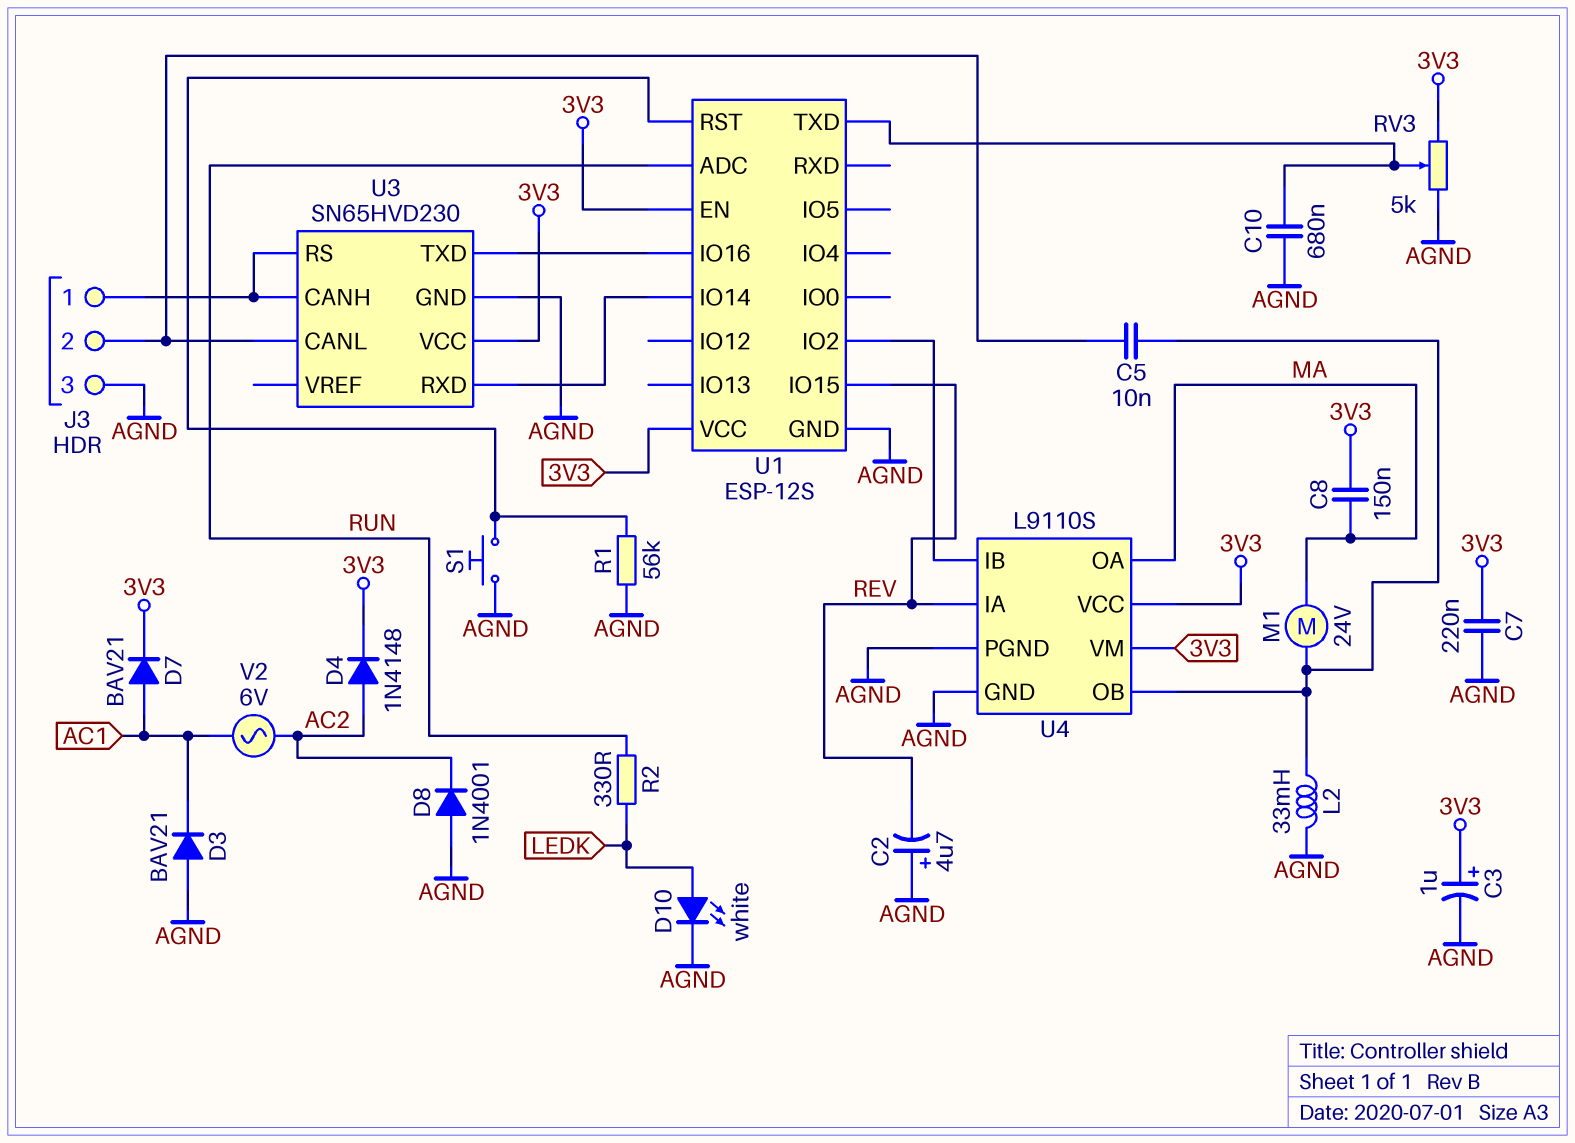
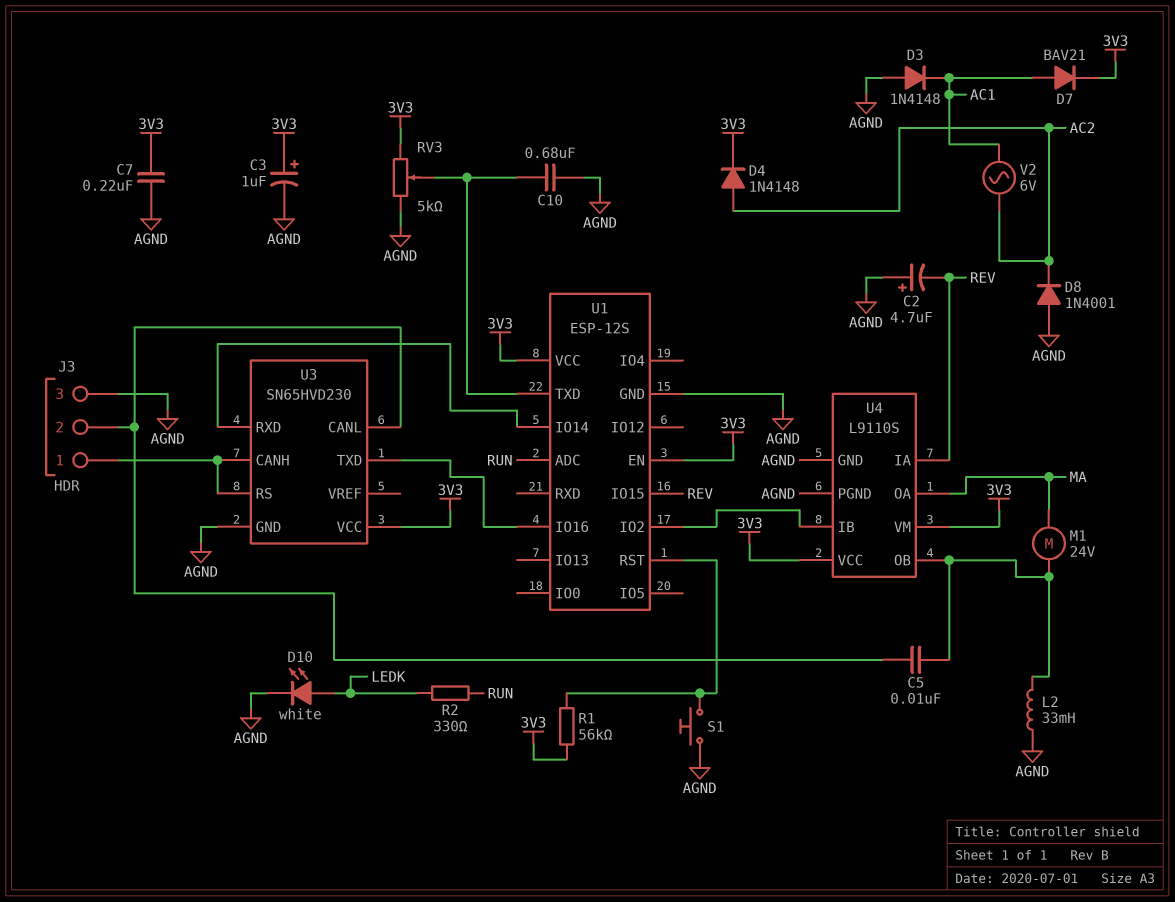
C8: 150nF (3V3, MA) -> none
D3: diode BAV21 (A AGND, K AC1) -> diode 1N4148 (A AGND, K AC1)
R1: 56k (AGND, U1/RST) -> 56k (3V3, U1/RST)

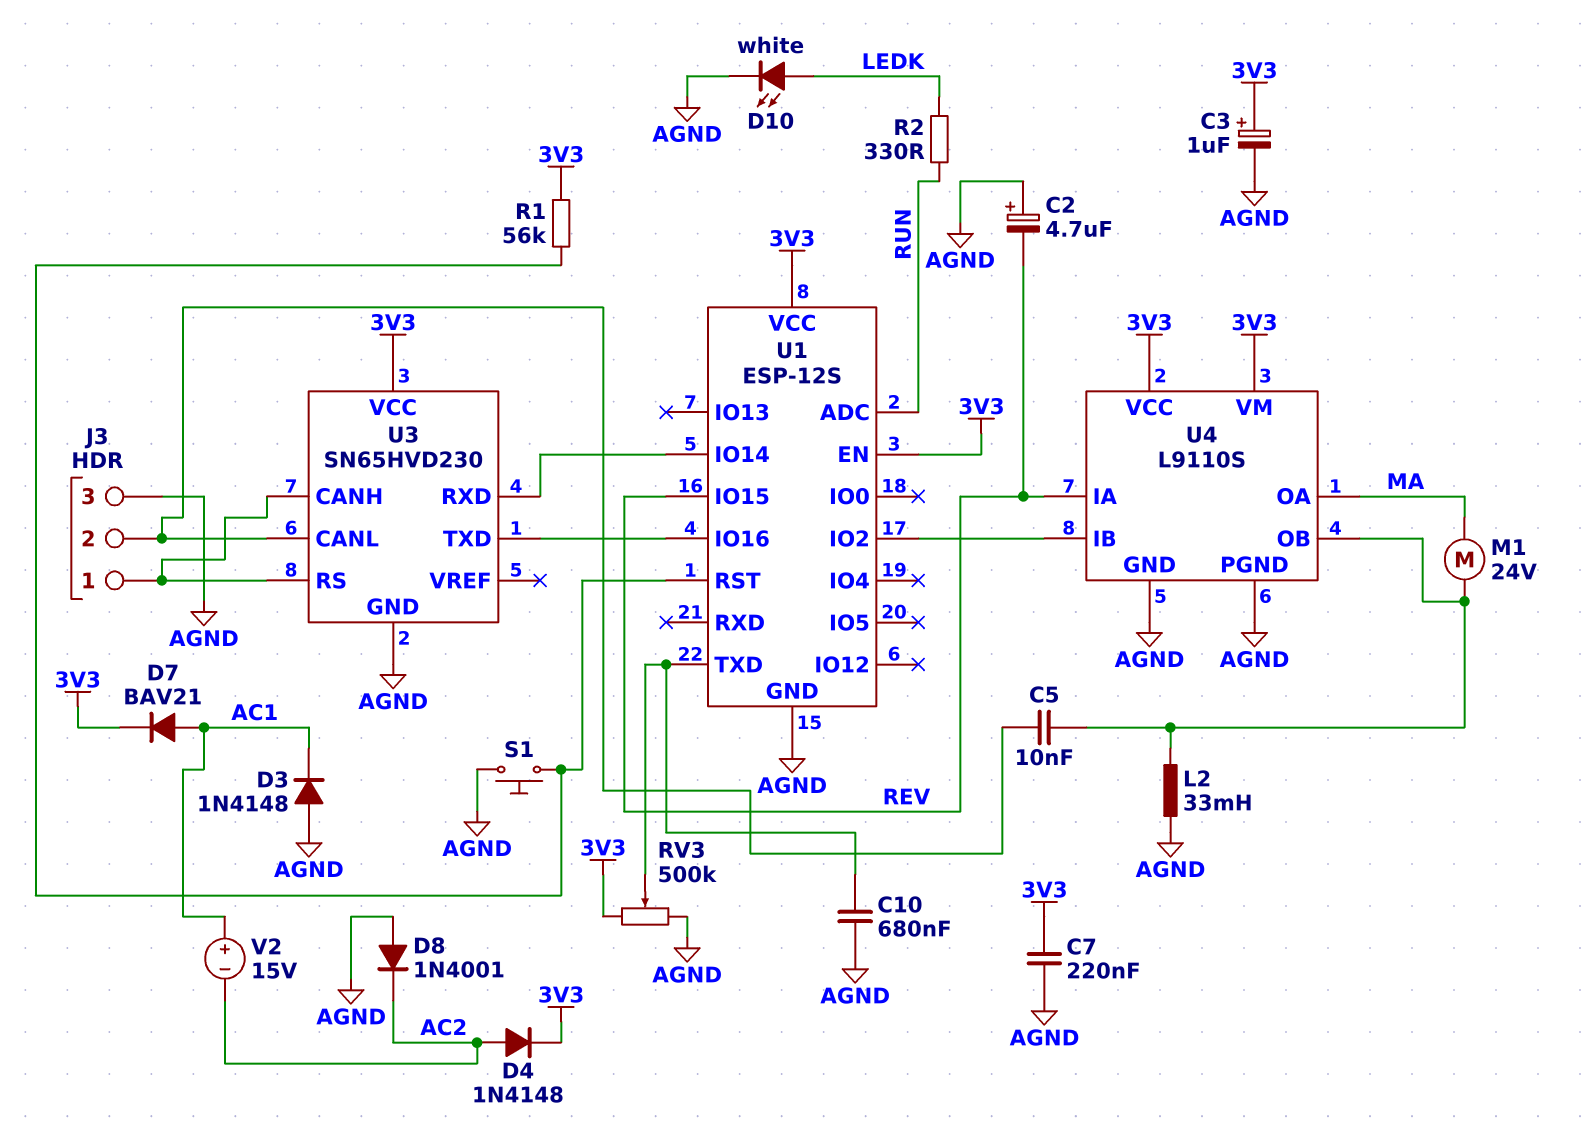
RV3: 5k (3V3, AGND, wiper U1/TXD) -> 500k (3V3, AGND, wiper U1/TXD)
V2: AC 6V (AC1, AC2) -> 15V (plus AC1, minus AC2)

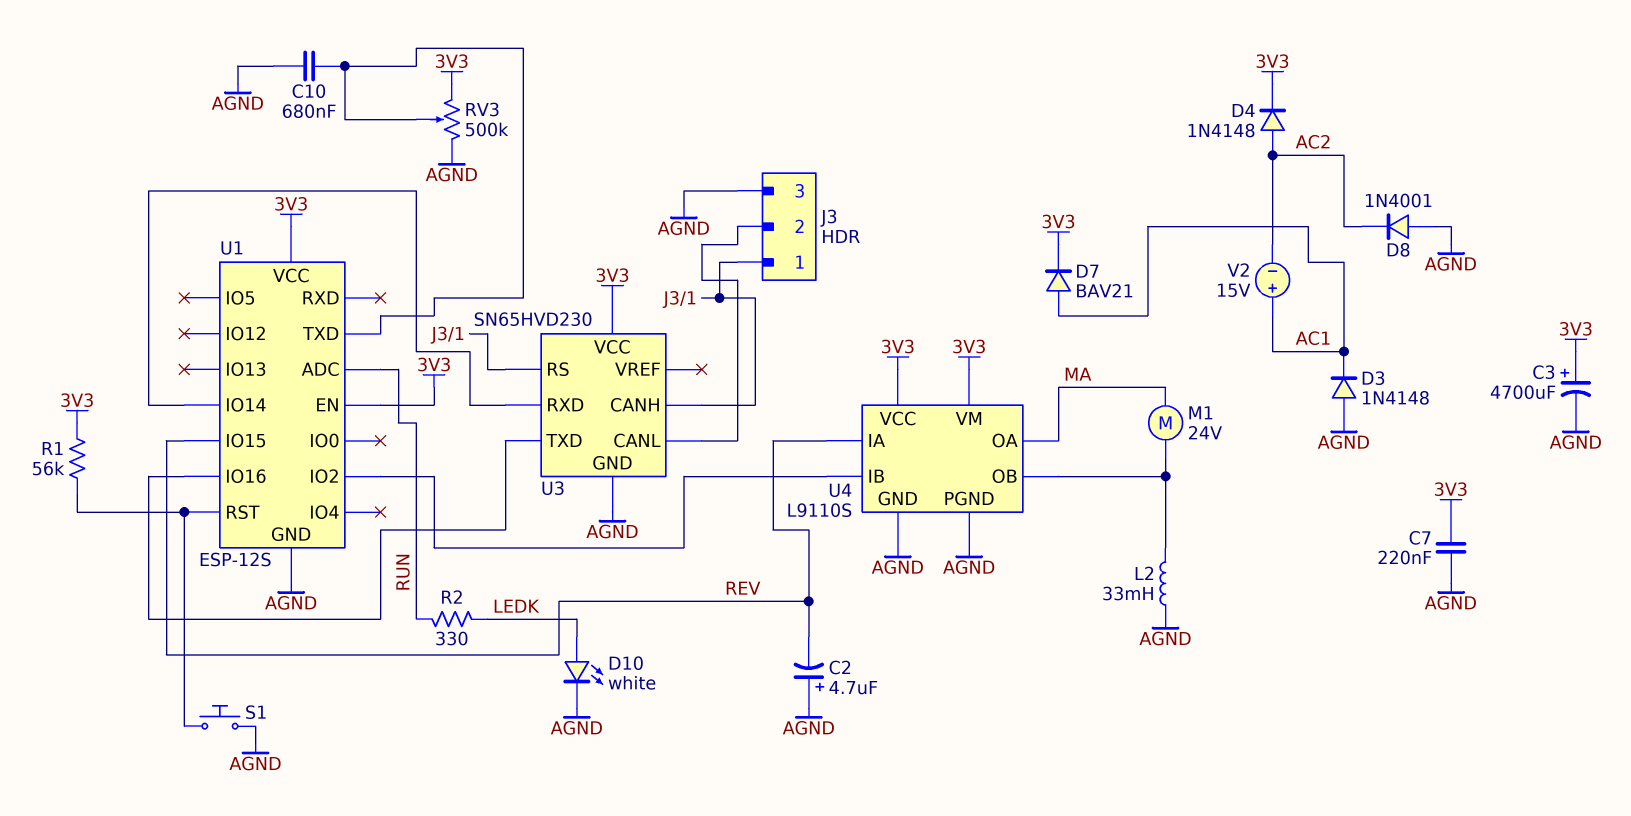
C3: 1uF (plus 3V3, minus AGND) -> 4700uF (plus 3V3, minus AGND)
C5: 10nF (J3/2, U4/OB) -> none

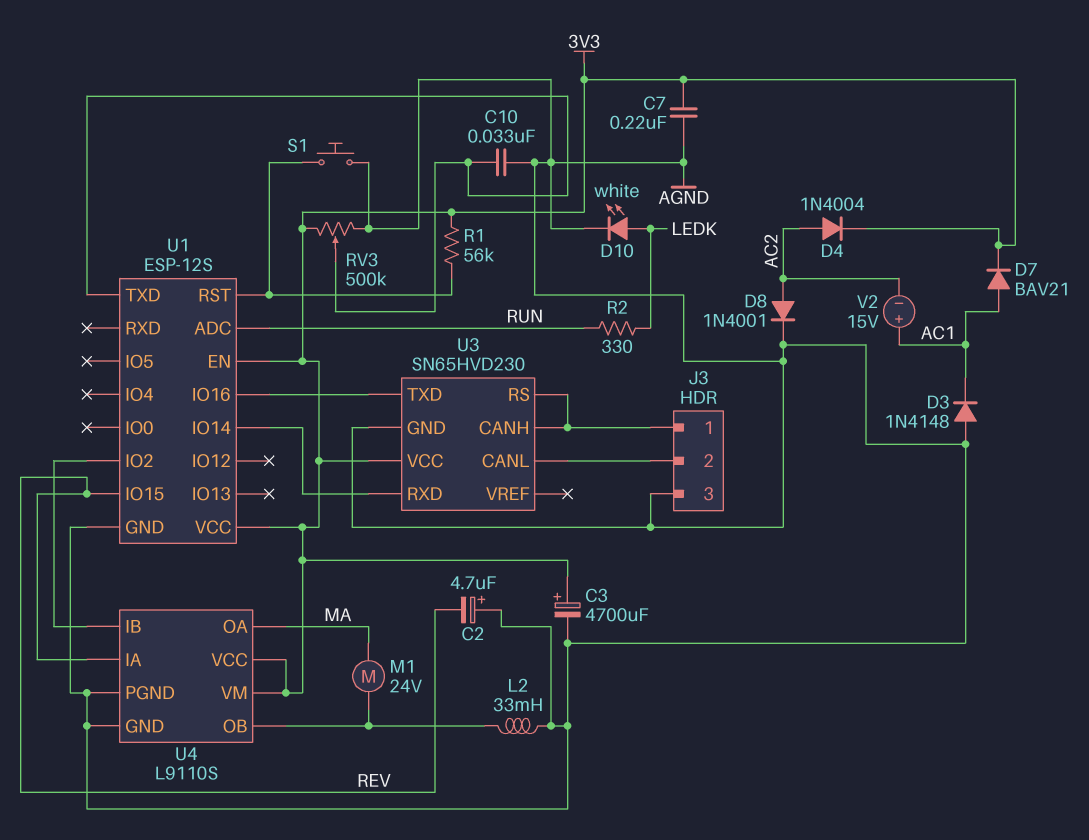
C10: 680nF (AGND, U1/TXD) -> 33nF (AGND, U1/TXD)
D4: diode 1N4148 (A AC2, K 3V3) -> diode 1N4004 (A AC2, K 3V3)
D8: diode 1N4001 (A AGND, K AC2) -> diode 1N4001 (A AC2, K AGND)

